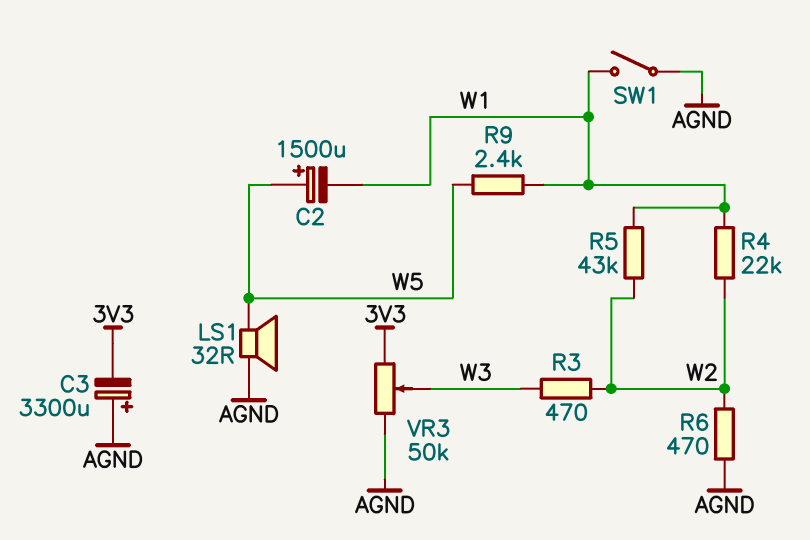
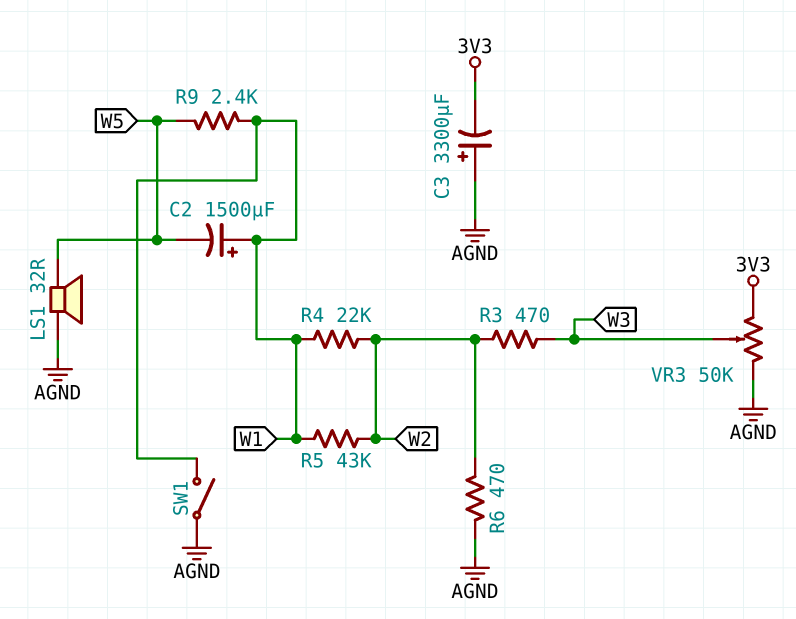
C2: 1500uF (plus W5, minus W1) -> 1500uF (plus W1, minus W5)

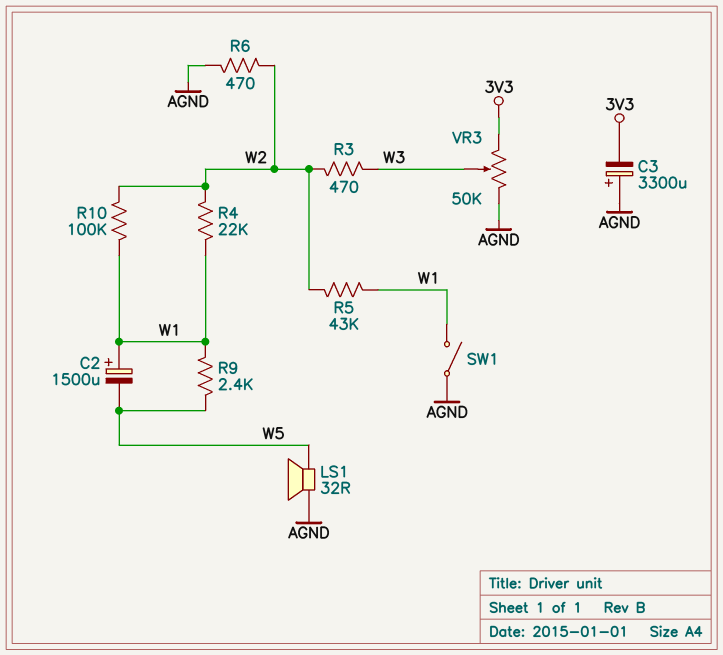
R10: none -> 100k (W1, W2)

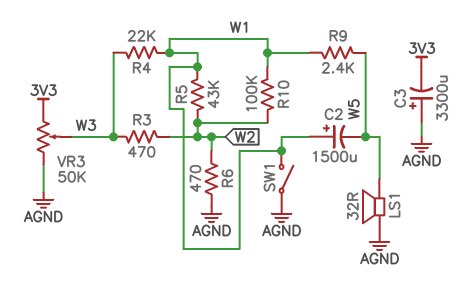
R4: 22k (W1, W2) -> 22k (W1, W3)

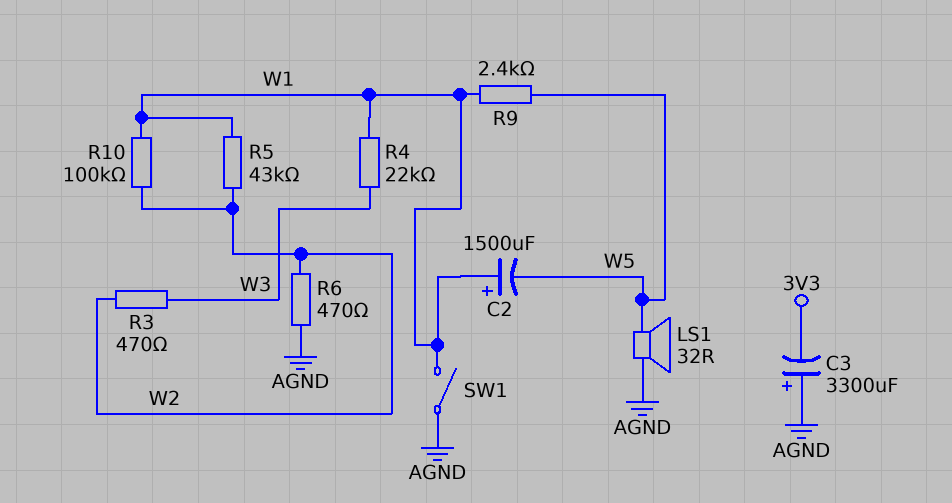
VR3: 50k (3V3, AGND, wiper W3) -> none

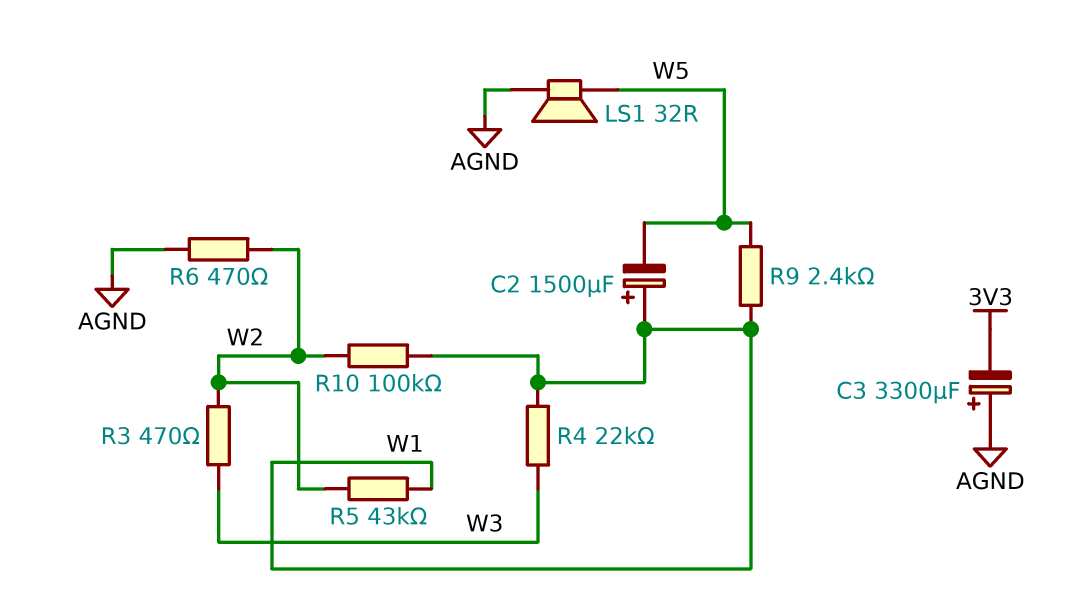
SW1: switch (AGND, W1) -> none

